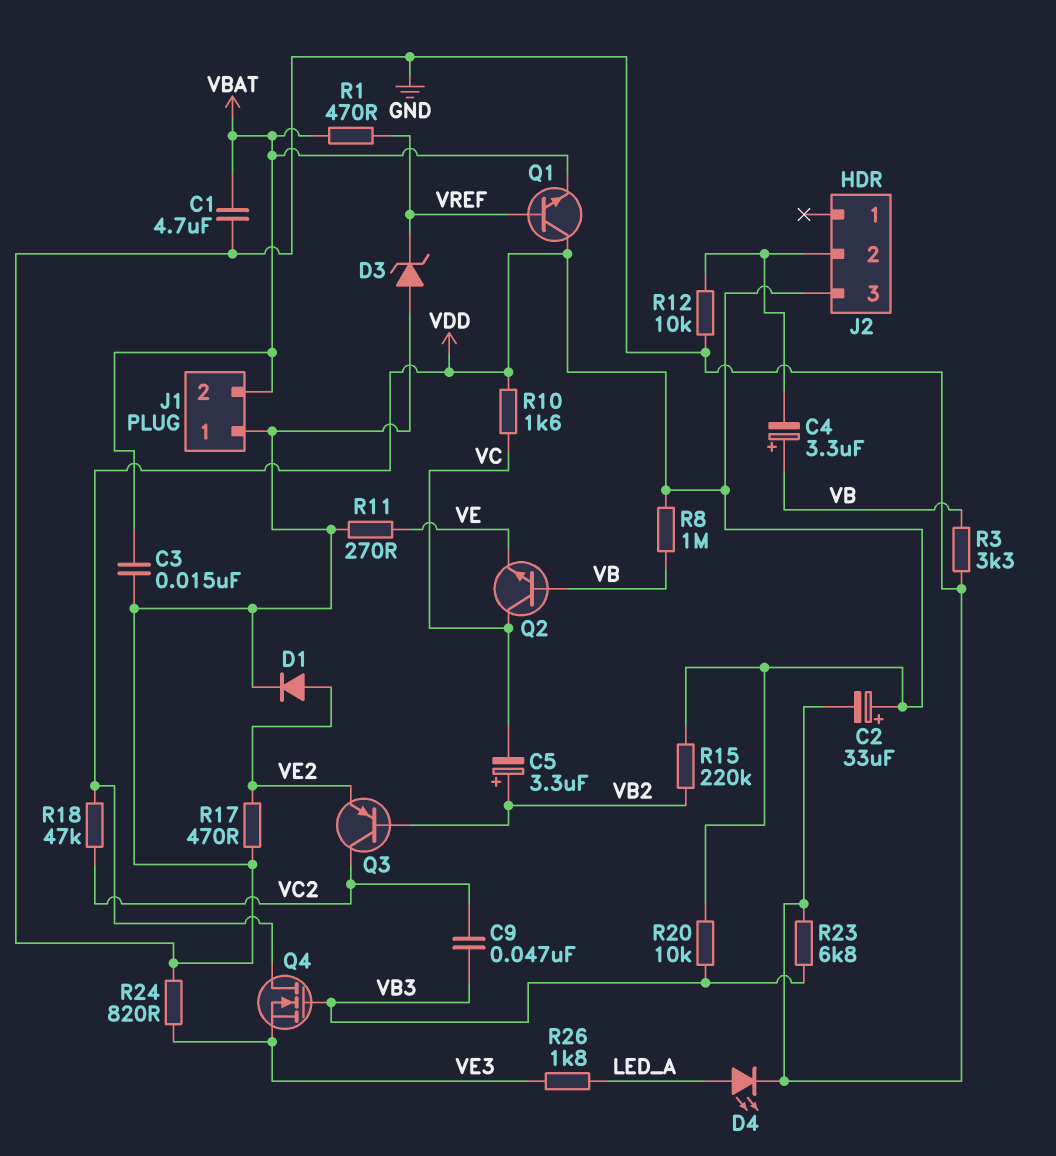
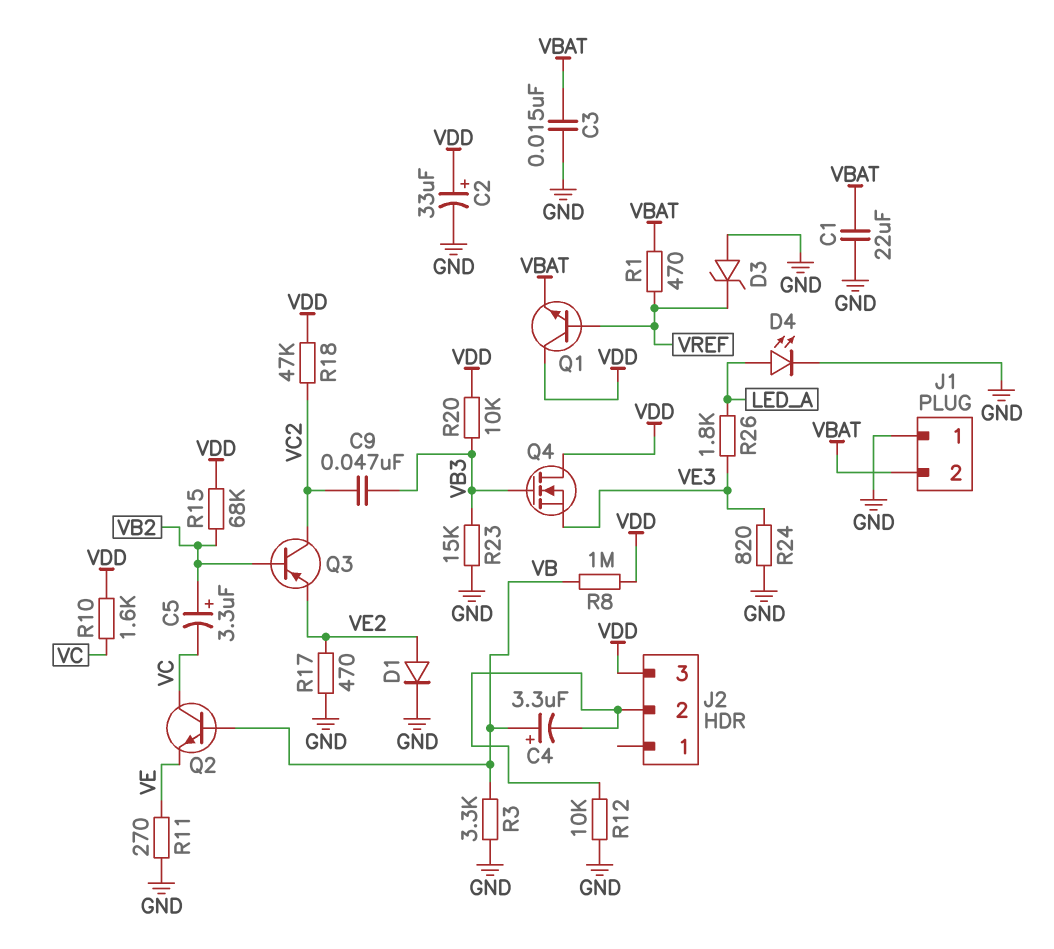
C1: 4.7uF (GND, VBAT) -> 22uF (GND, VBAT)
R15: 220k (VB2, VDD) -> 68k (VB2, VDD)
R23: 6.8k (GND, VB3) -> 15k (GND, VB3)

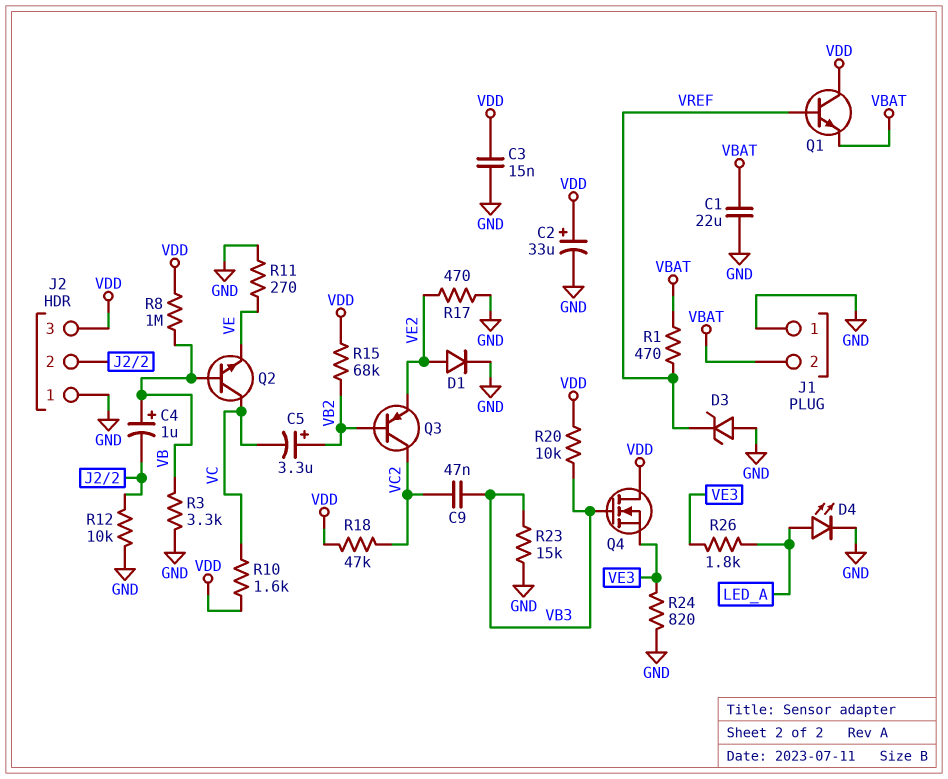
C3: 15nF (GND, VBAT) -> 15nF (GND, VDD)
C4: 3.3uF (plus VB, minus J2/2) -> 1uF (plus VB, minus J2/2)
J2 pin 1: none -> GND

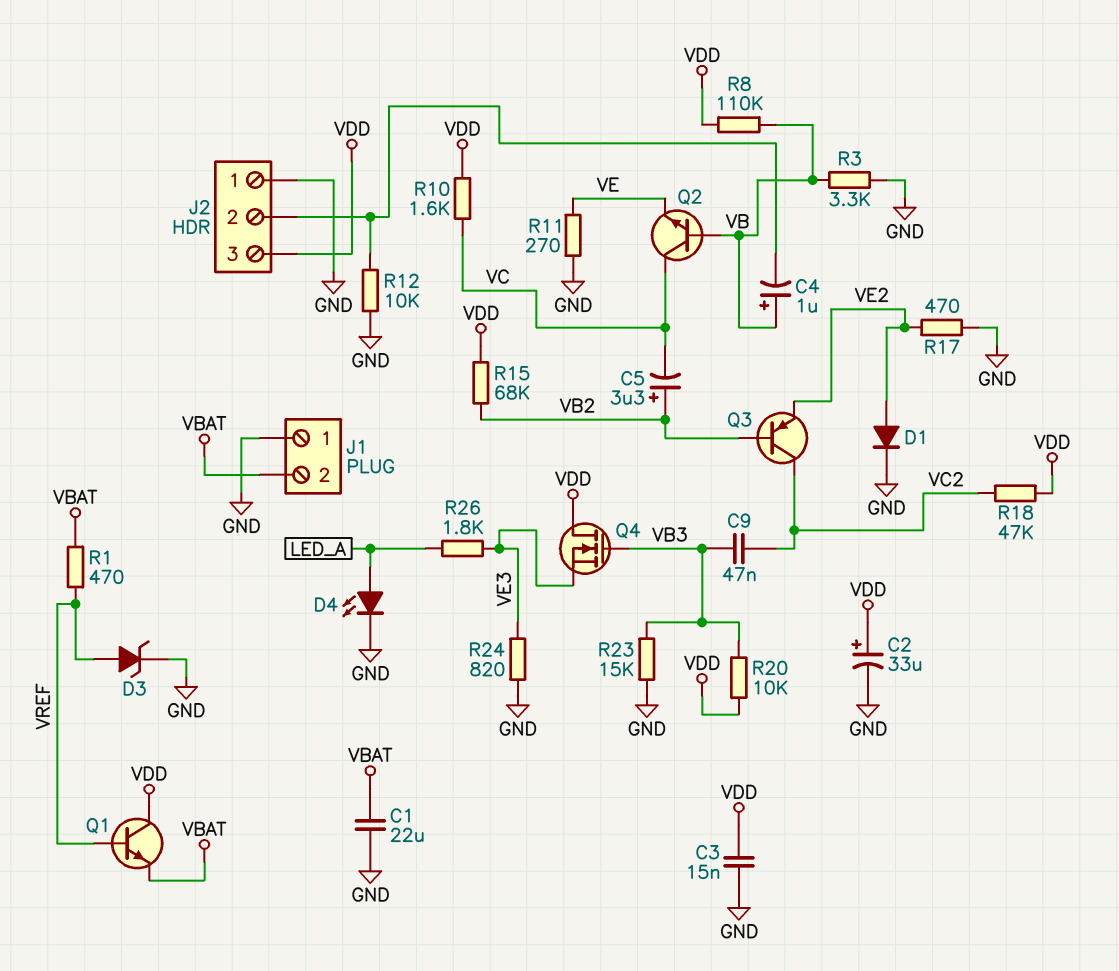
D3: zener (A GND, K VREF) -> zener (A VREF, K GND)
R8: 1M (VB, VDD) -> 110k (VB, VDD)

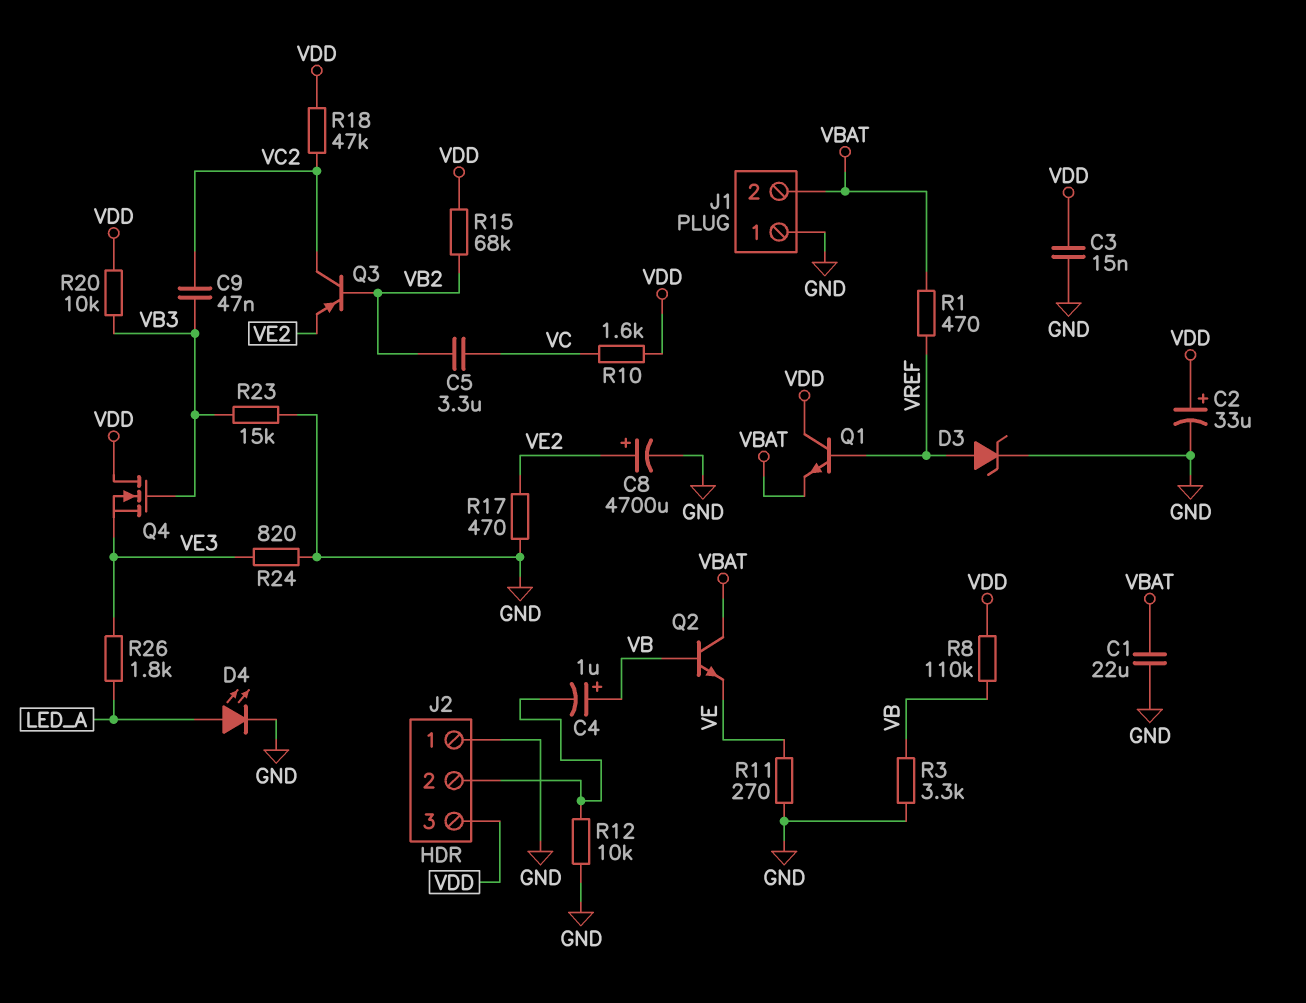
C5: 3.3uF (plus VB2, minus VC) -> 3.3uF (VB2, VC)
C8: none -> 4700uF (plus VE2, minus GND)
D1: diode (A VE2, K GND) -> none
Q2: NPN (B VB, C VC, E VE) -> NPN (B VB, C VBAT, E VE)

